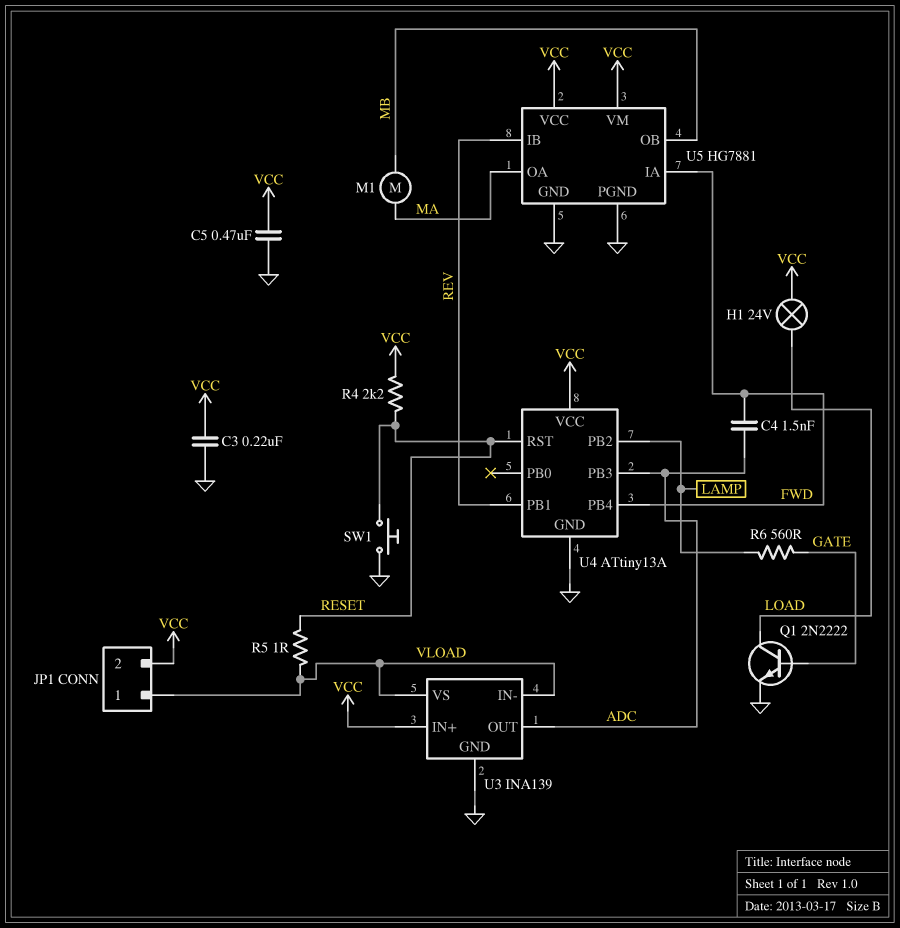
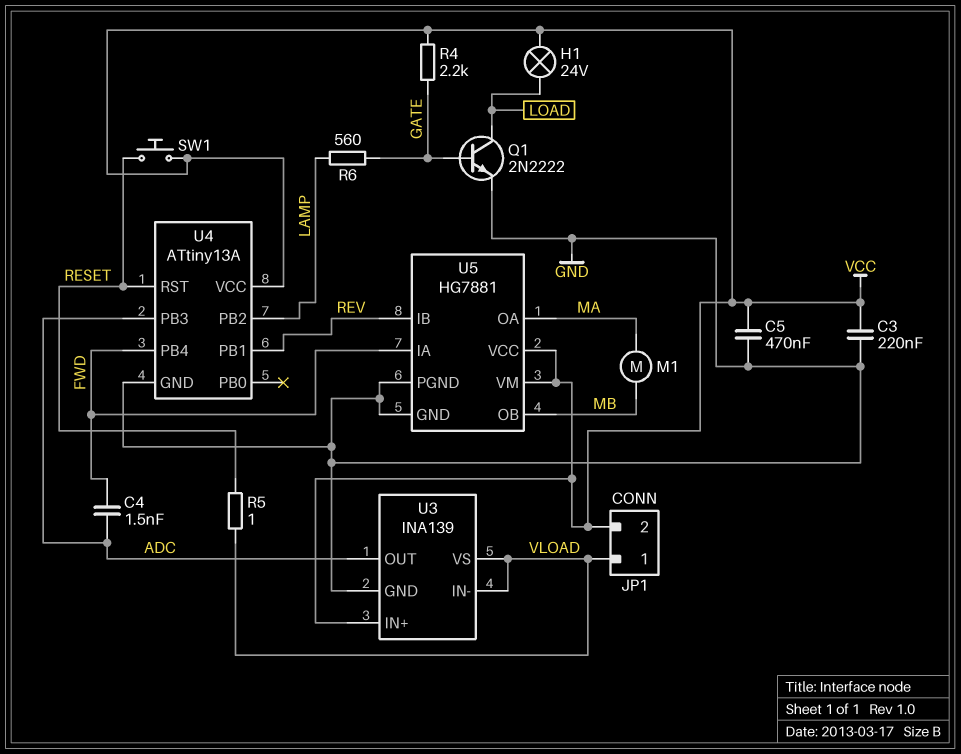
R4: 2.2k (RESET, VCC) -> 2.2k (GATE, VCC)
SW1: button (GND, RESET) -> button (RESET, VCC)

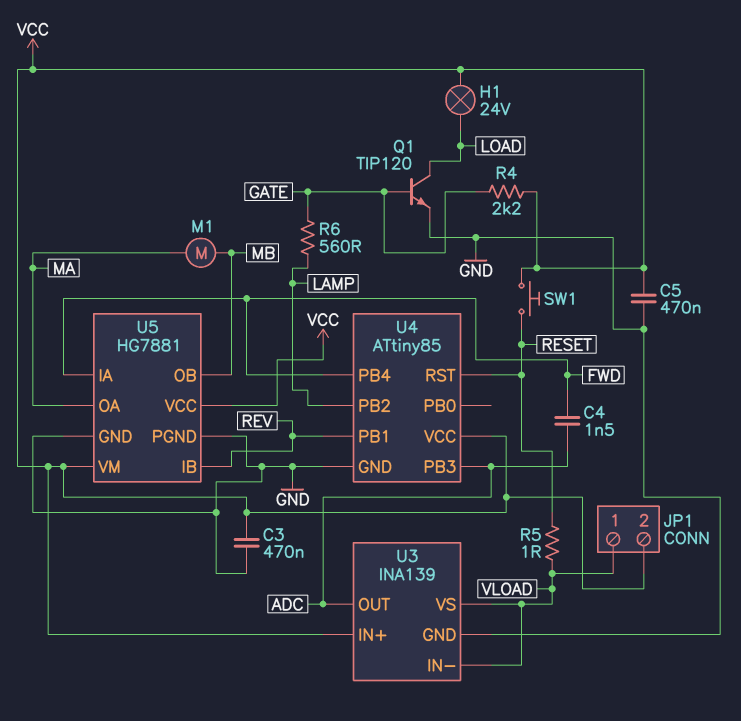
C3: 220nF (GND, VCC) -> 470nF (GND, VCC)
Q1: NPN 2N2222 (B GATE, C LOAD, E GND) -> NPN TIP120 (B GATE, C LOAD, E GND)
U4: ATtiny13A -> ATtiny85

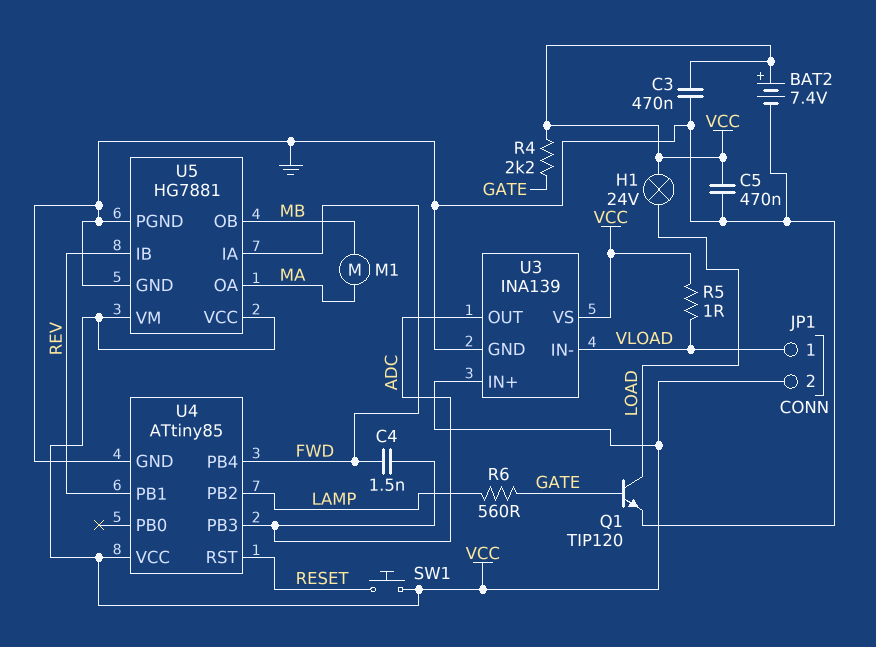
BAT2: none -> 7.4V (plus VCC, minus GND)
R5: 1 (RESET, VLOAD) -> 1 (VCC, VLOAD)
U3 pin VS: VLOAD -> VCC

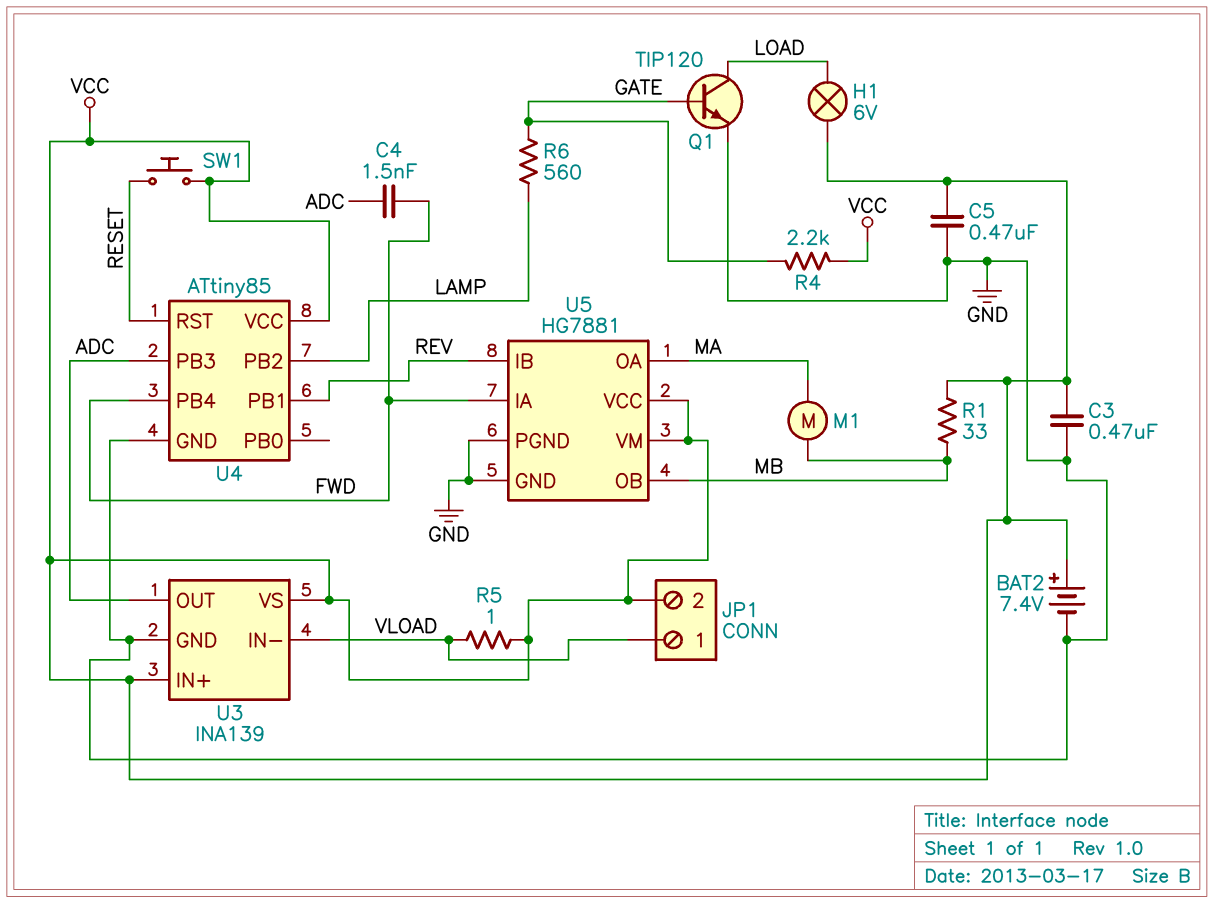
H1: lamp 24V (LOAD, VCC) -> lamp 6V (LOAD, VCC)
R1: none -> 33 (MB, VCC)

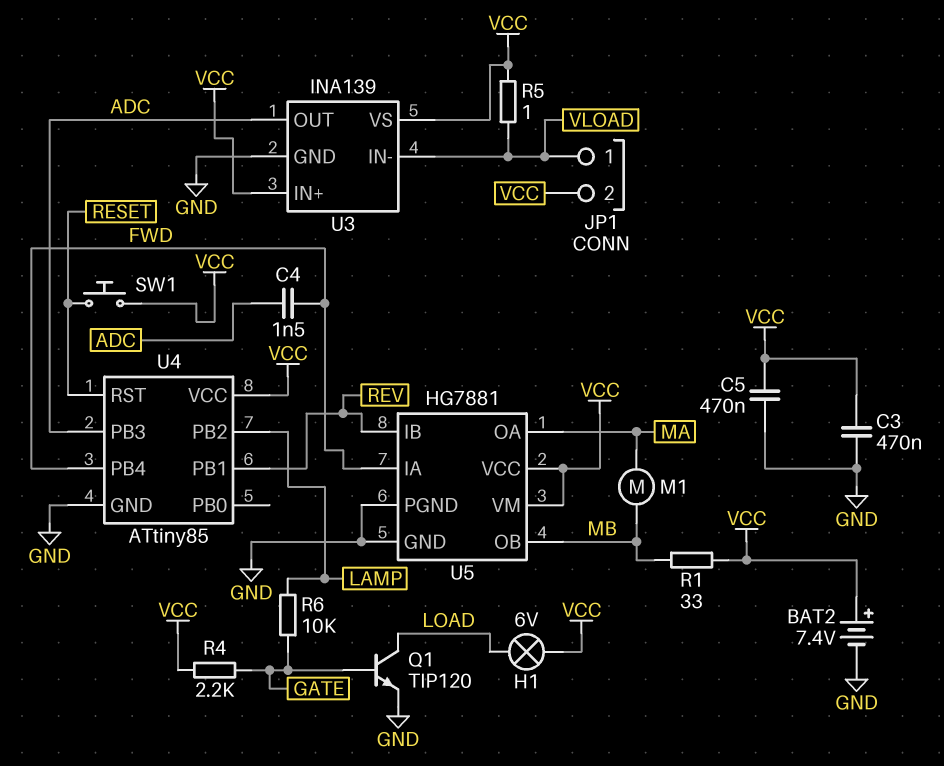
R6: 560 (GATE, LAMP) -> 10k (GATE, LAMP)

